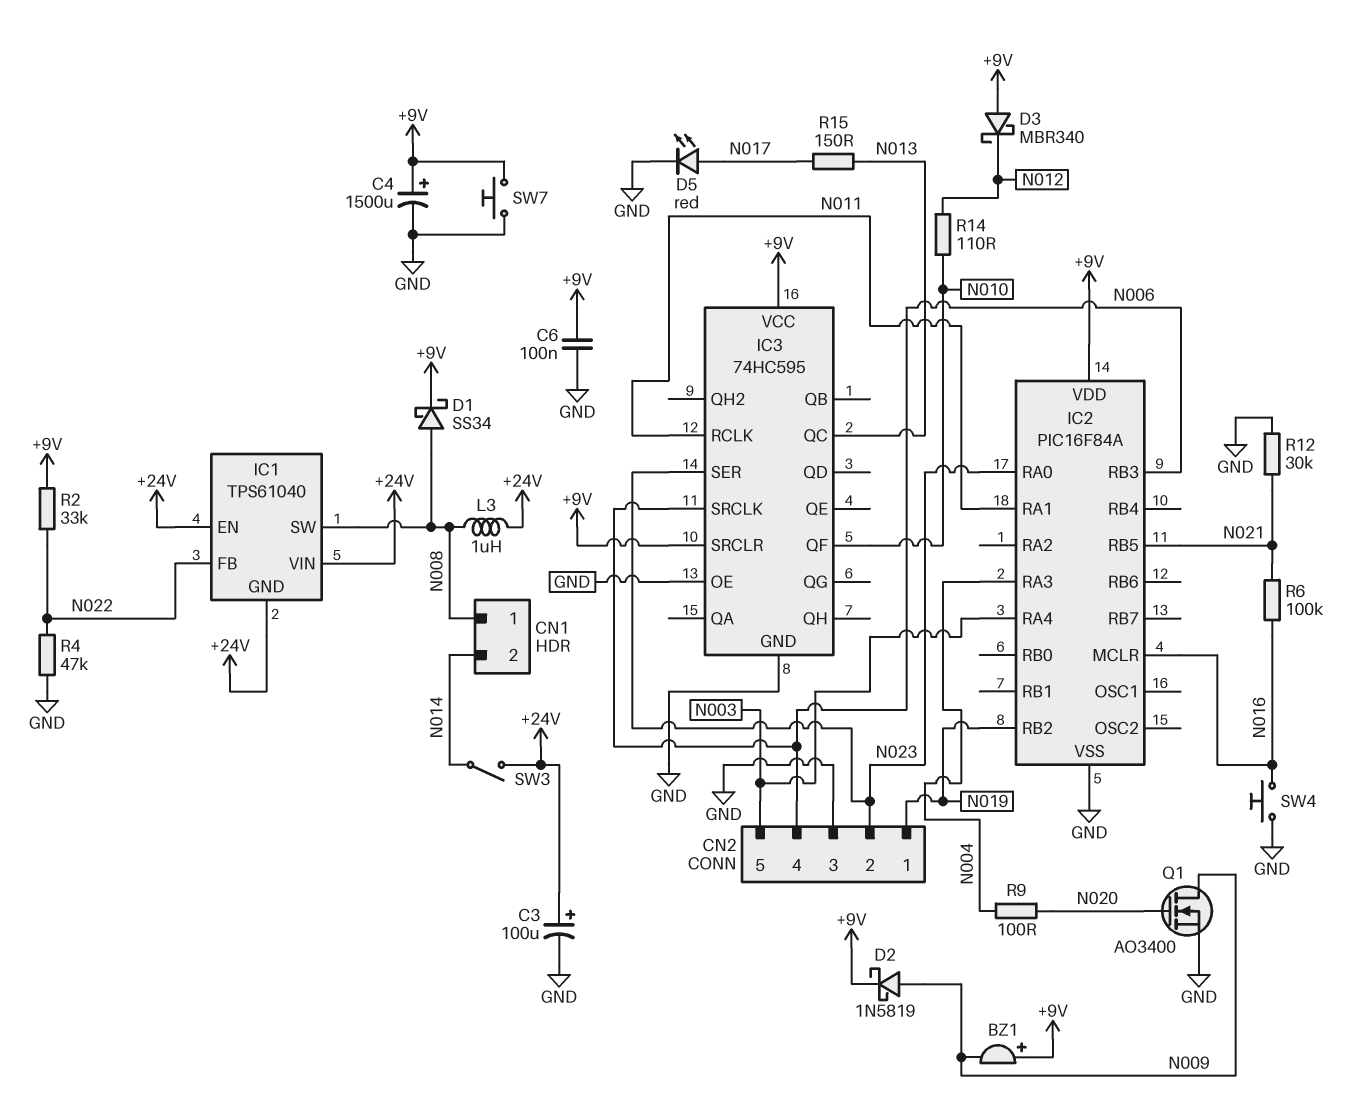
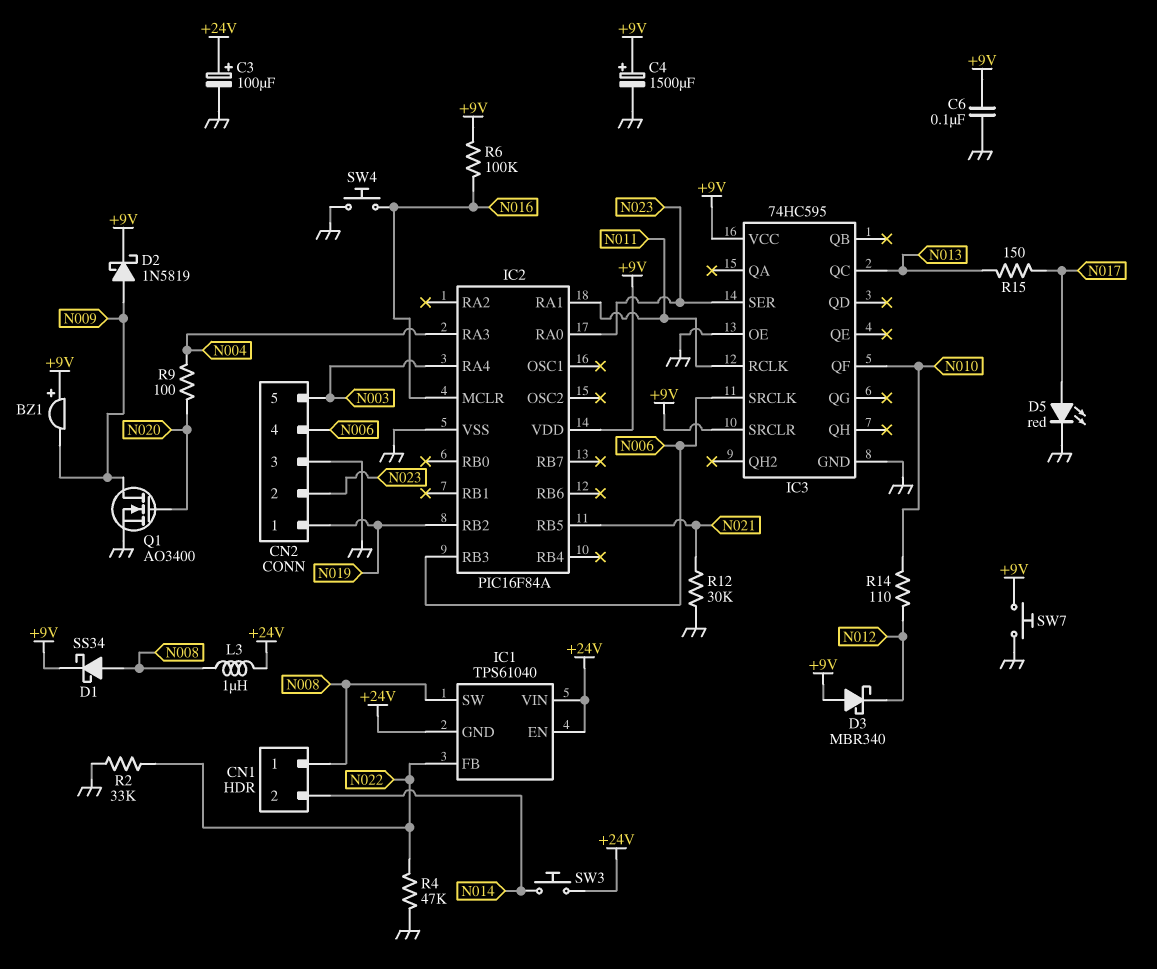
R2: 33k (+9V, N022) -> 33k (GND, N022)
R6: 100k (N016, N021) -> 100k (+9V, N016)
SW3: switch (+24V, N014) -> button (+24V, N014)

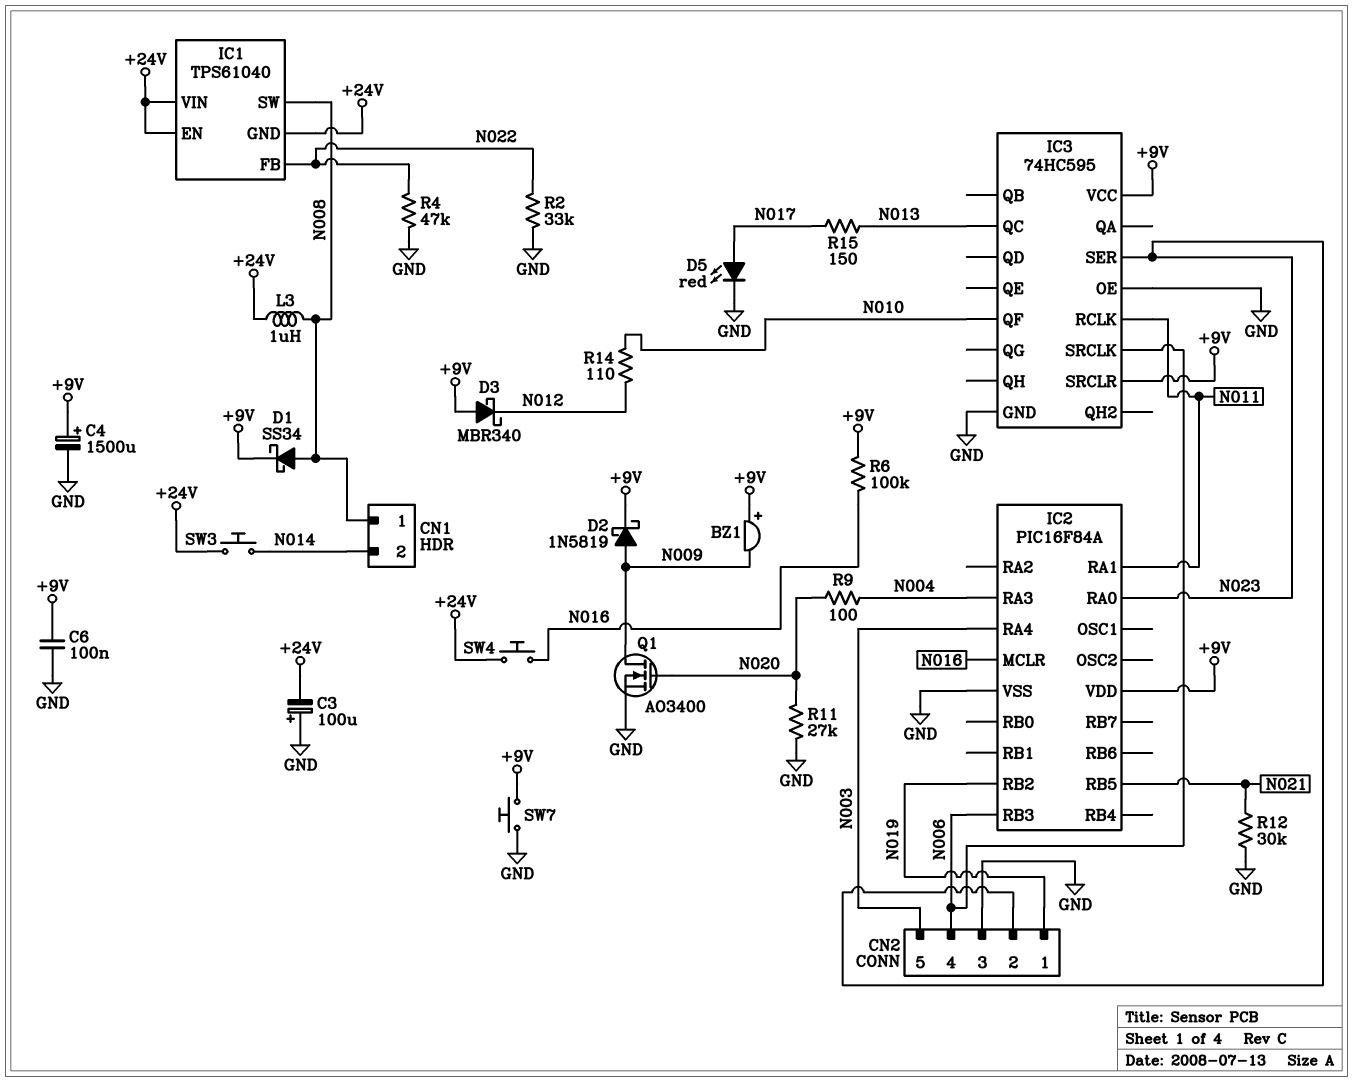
C3: 100uF (plus +24V, minus GND) -> 100uF (plus GND, minus +24V)
R11: none -> 27k (GND, N020)
SW4: button (GND, N016) -> button (+24V, N016)

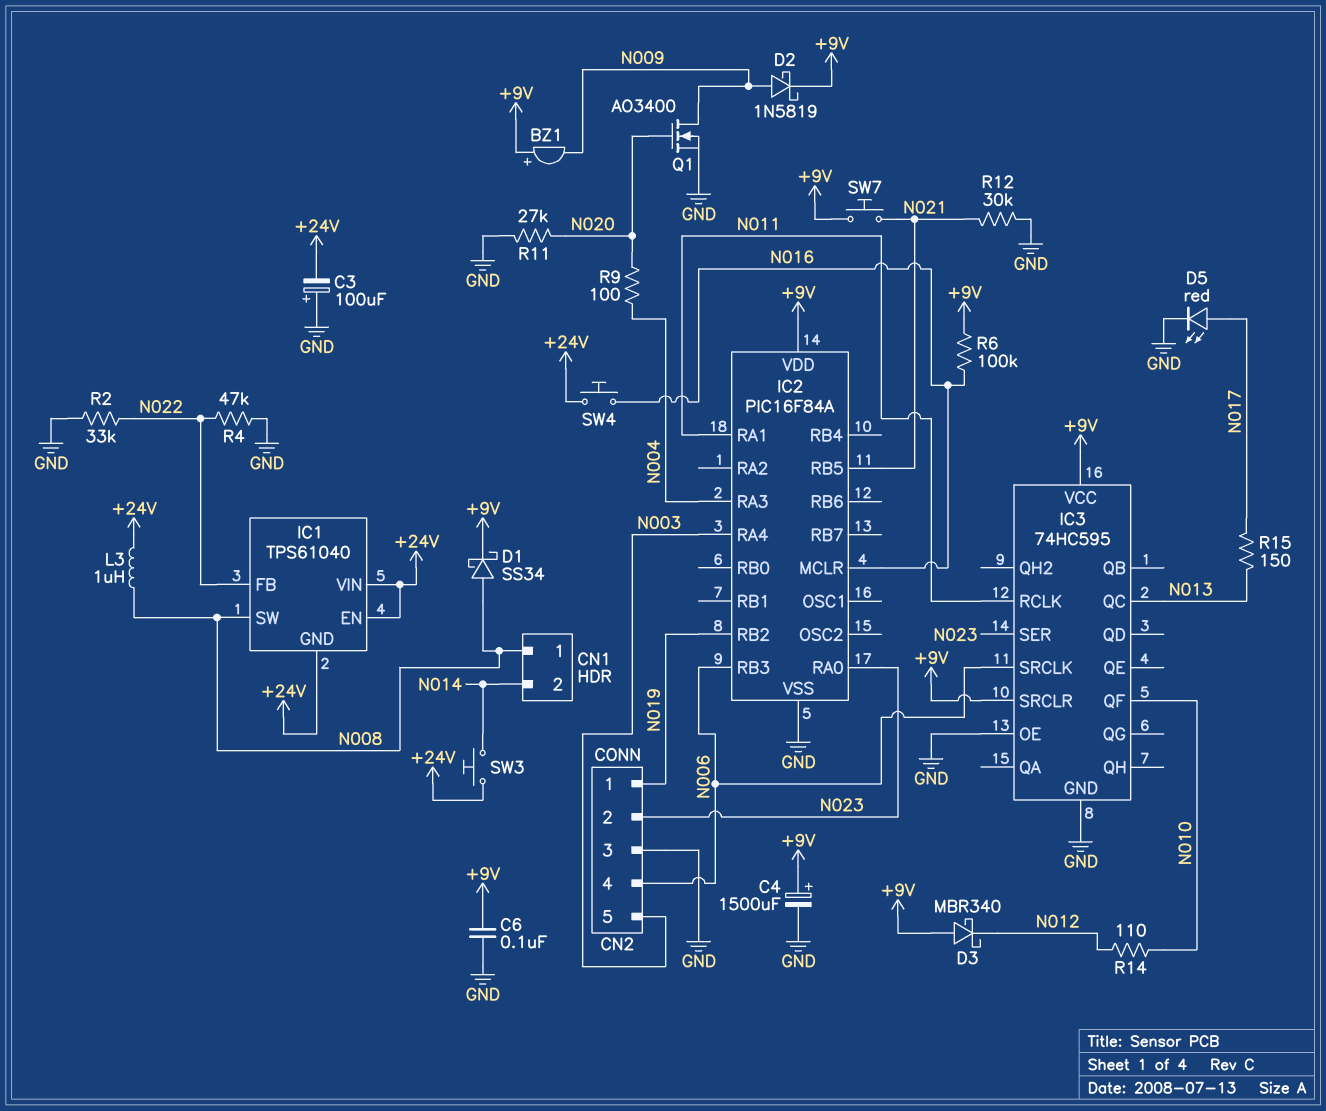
SW7: button (+9V, GND) -> button (+9V, N021)

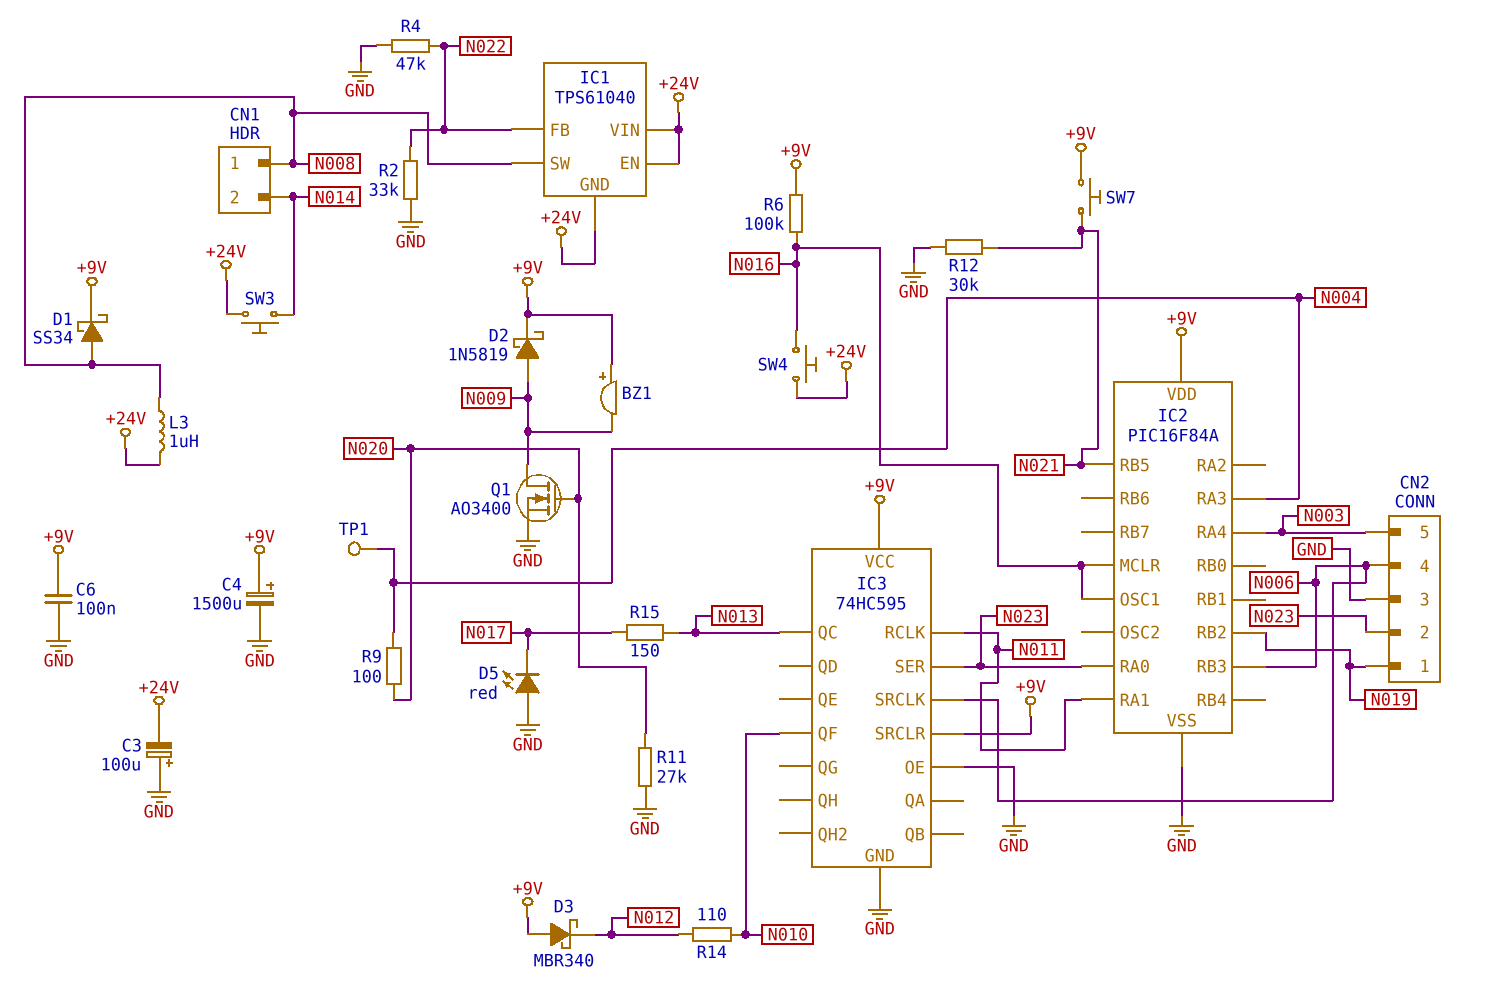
D5: LED red (A N017, K GND) -> LED red (A GND, K N017)
IC2 pin OSC1: none -> N016
TP1: none -> test point (N004)

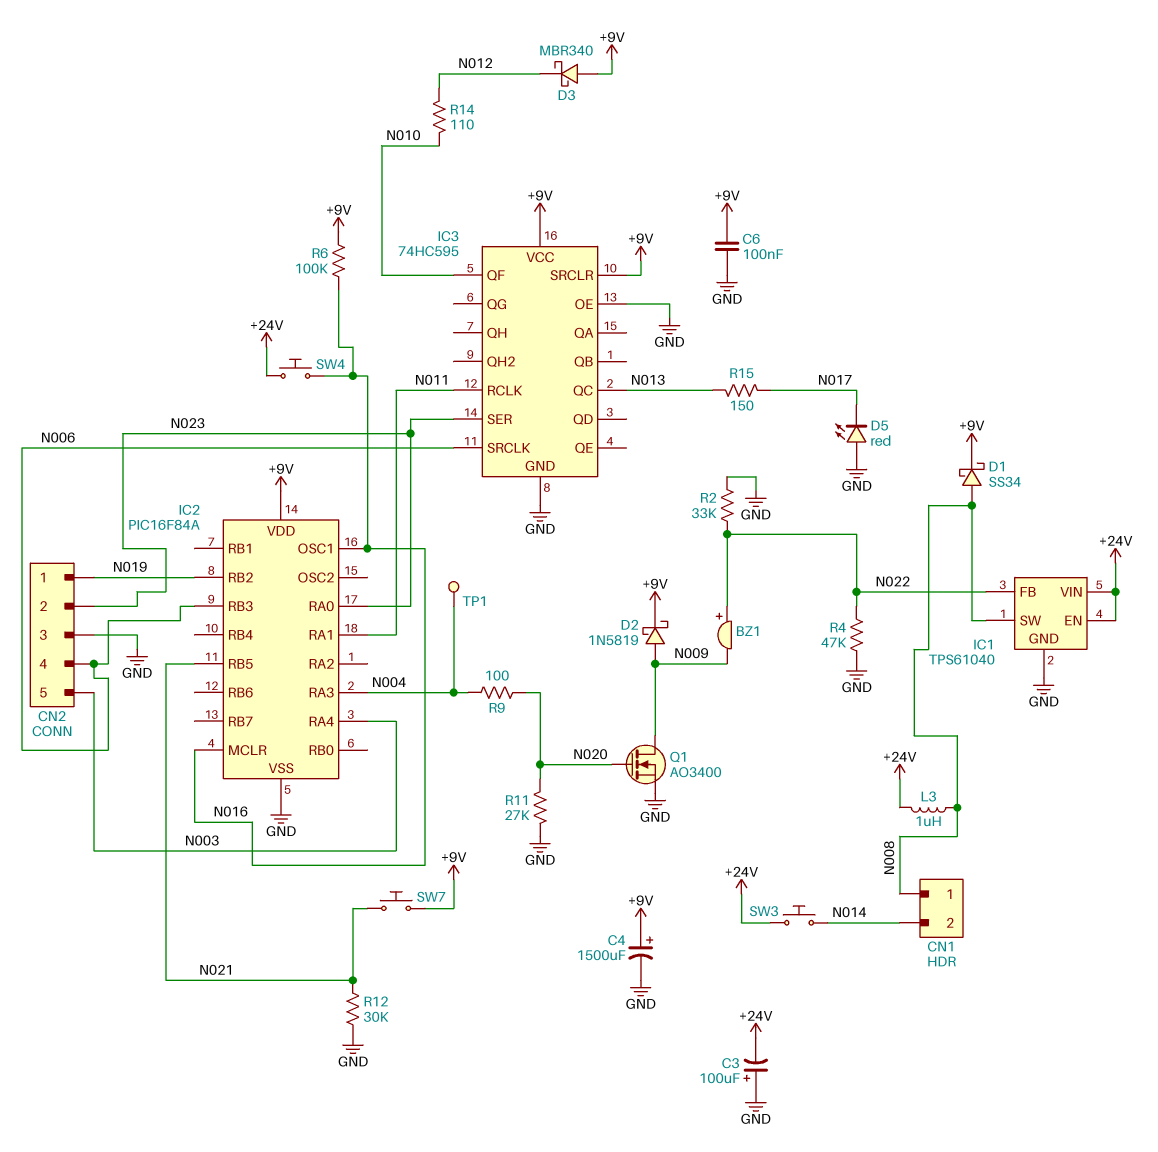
BZ1: buzzer (plus +9V, minus N009) -> buzzer (plus N022, minus N009)
IC1 pin GND: +24V -> GND

